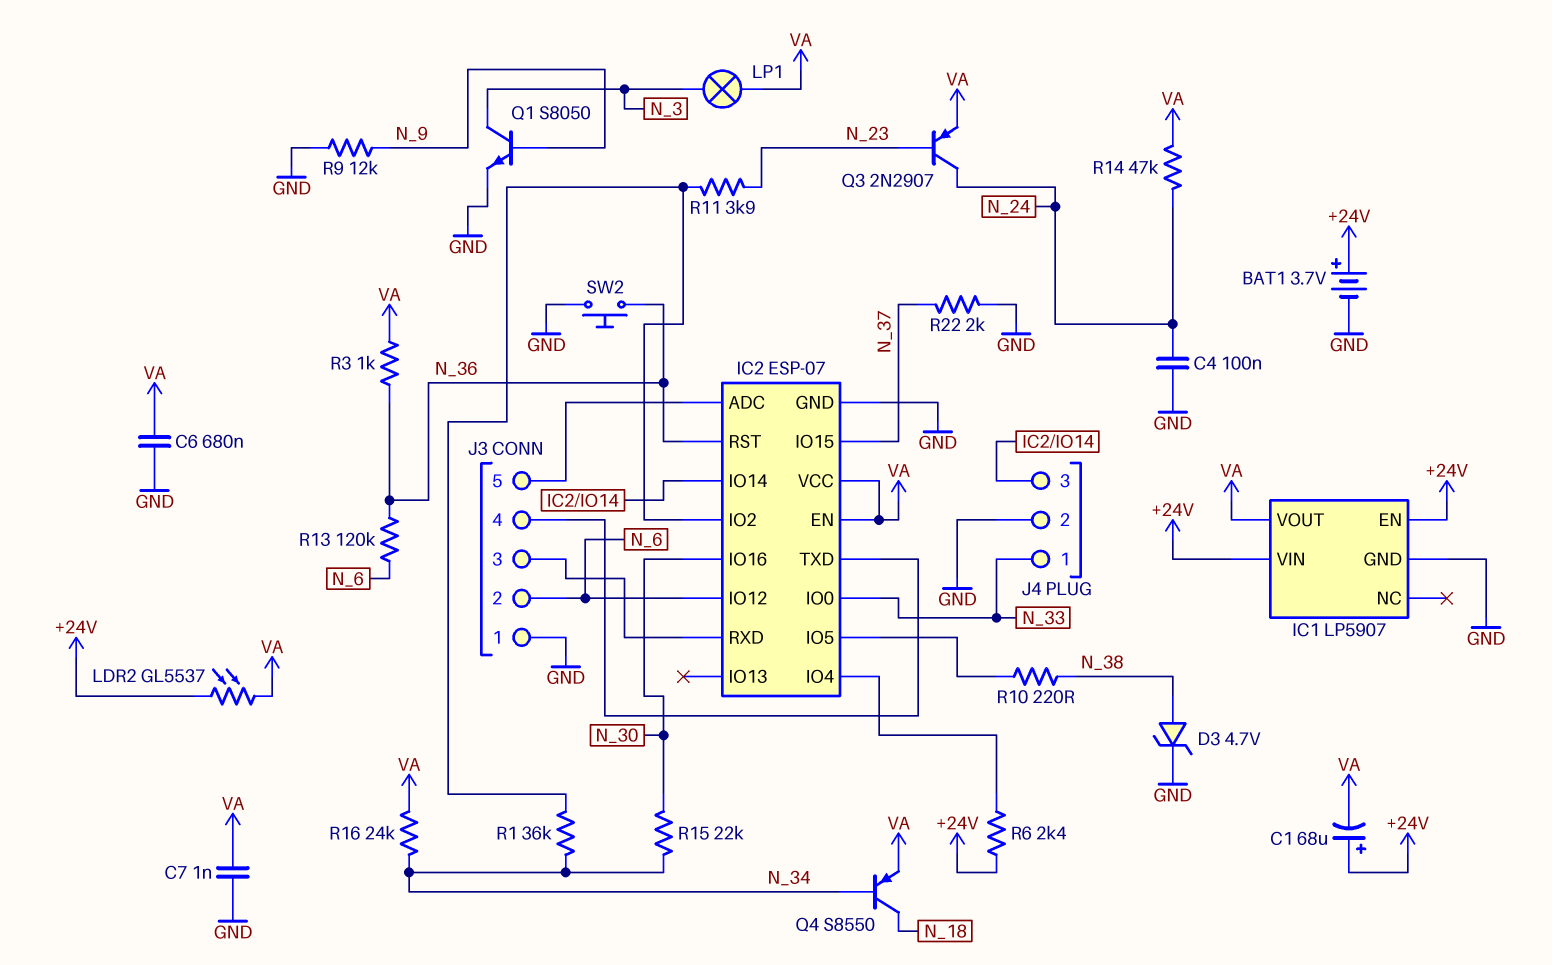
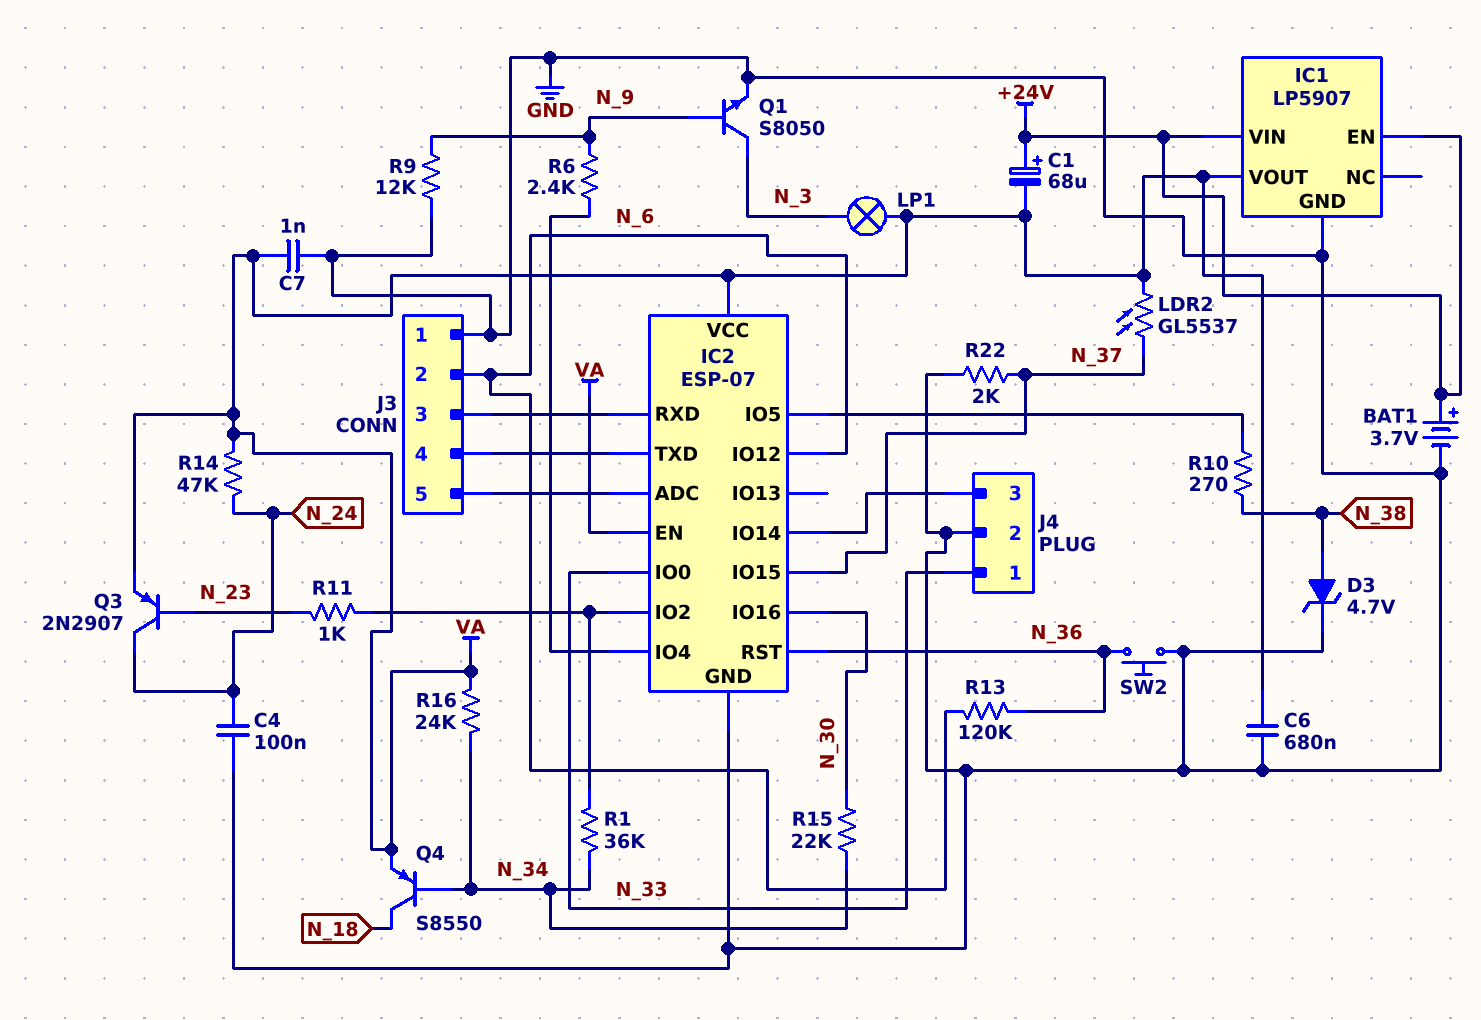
LDR2: GL5537 (+24V, VA) -> GL5537 (N_37, VA)
R3: 1k (N_36, VA) -> none
R6: 2.4k (+24V, IC2/IO4) -> 2.4k (IC2/IO4, N_9)
R10: 220 (IC2/IO5, N_38) -> 270 (IC2/IO5, N_38)
R11: 3.9k (IC2/IO2, N_23) -> 1k (IC2/IO2, N_23)

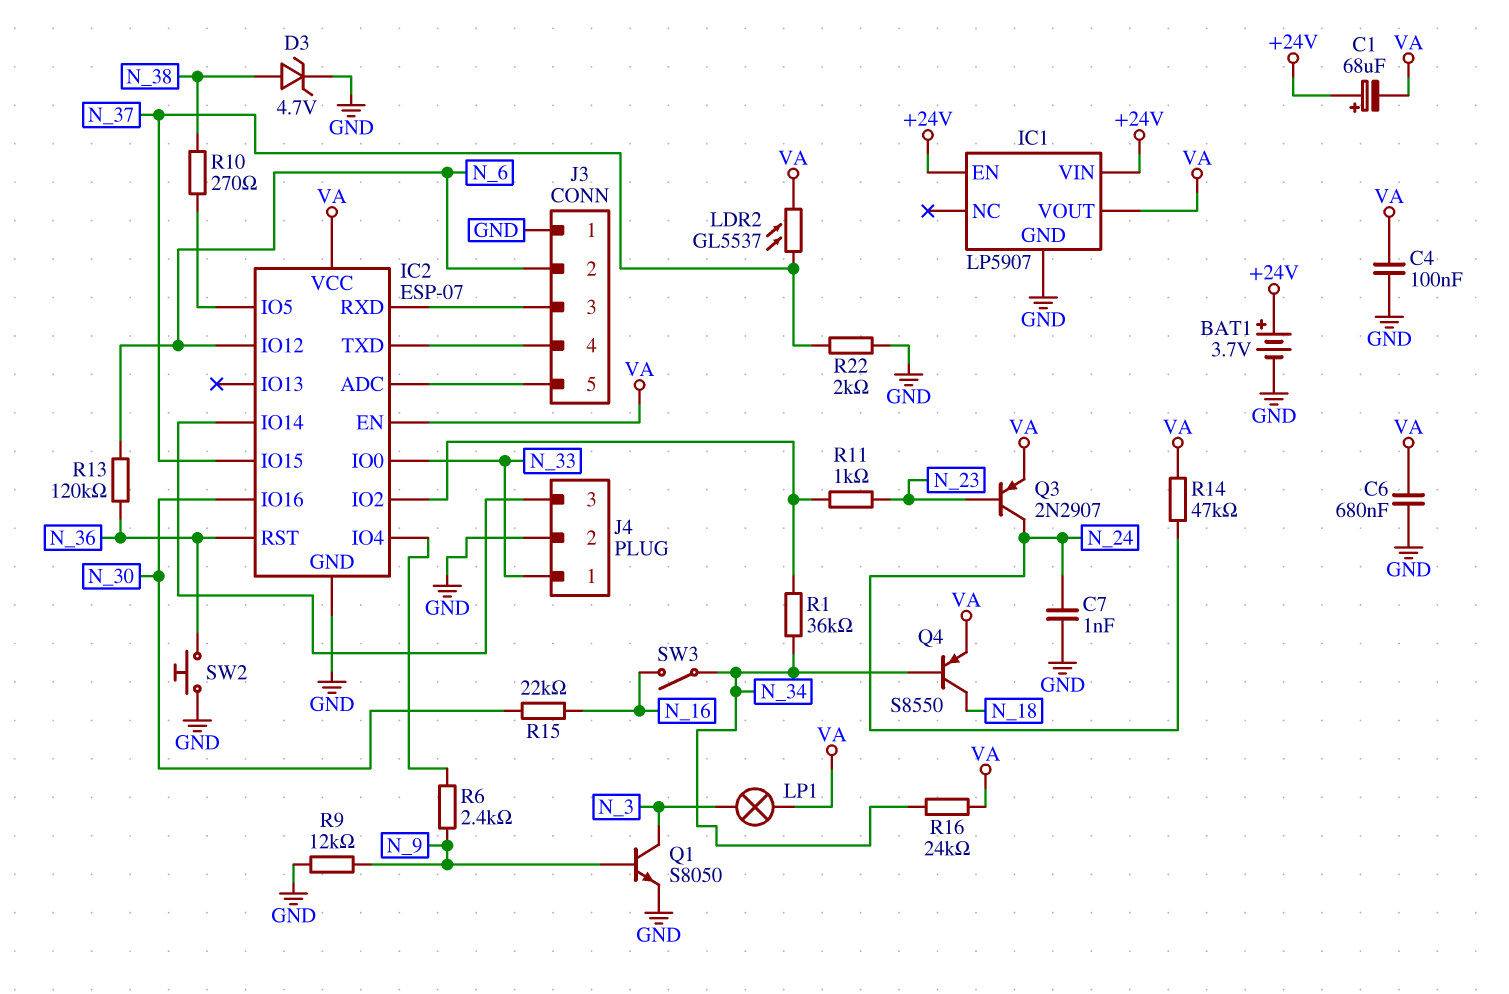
C4: 100nF (GND, N_24) -> 100nF (GND, VA)
C7: 1nF (GND, VA) -> 1nF (GND, N_24)
R15: 22k (N_30, N_34) -> 22k (N_16, N_30)
SW3: none -> switch (N_16, N_34)

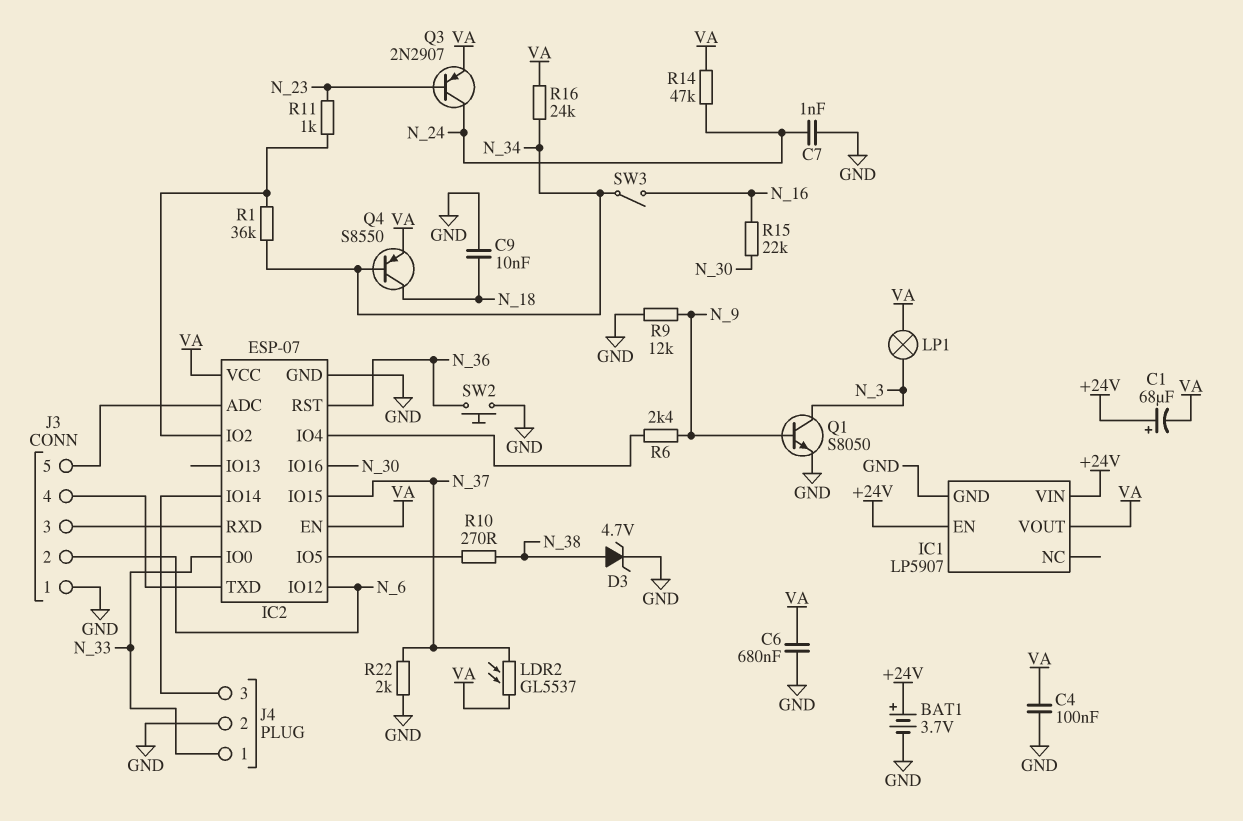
C9: none -> 10nF (GND, N_18)
R13: 120k (N_6, N_36) -> none

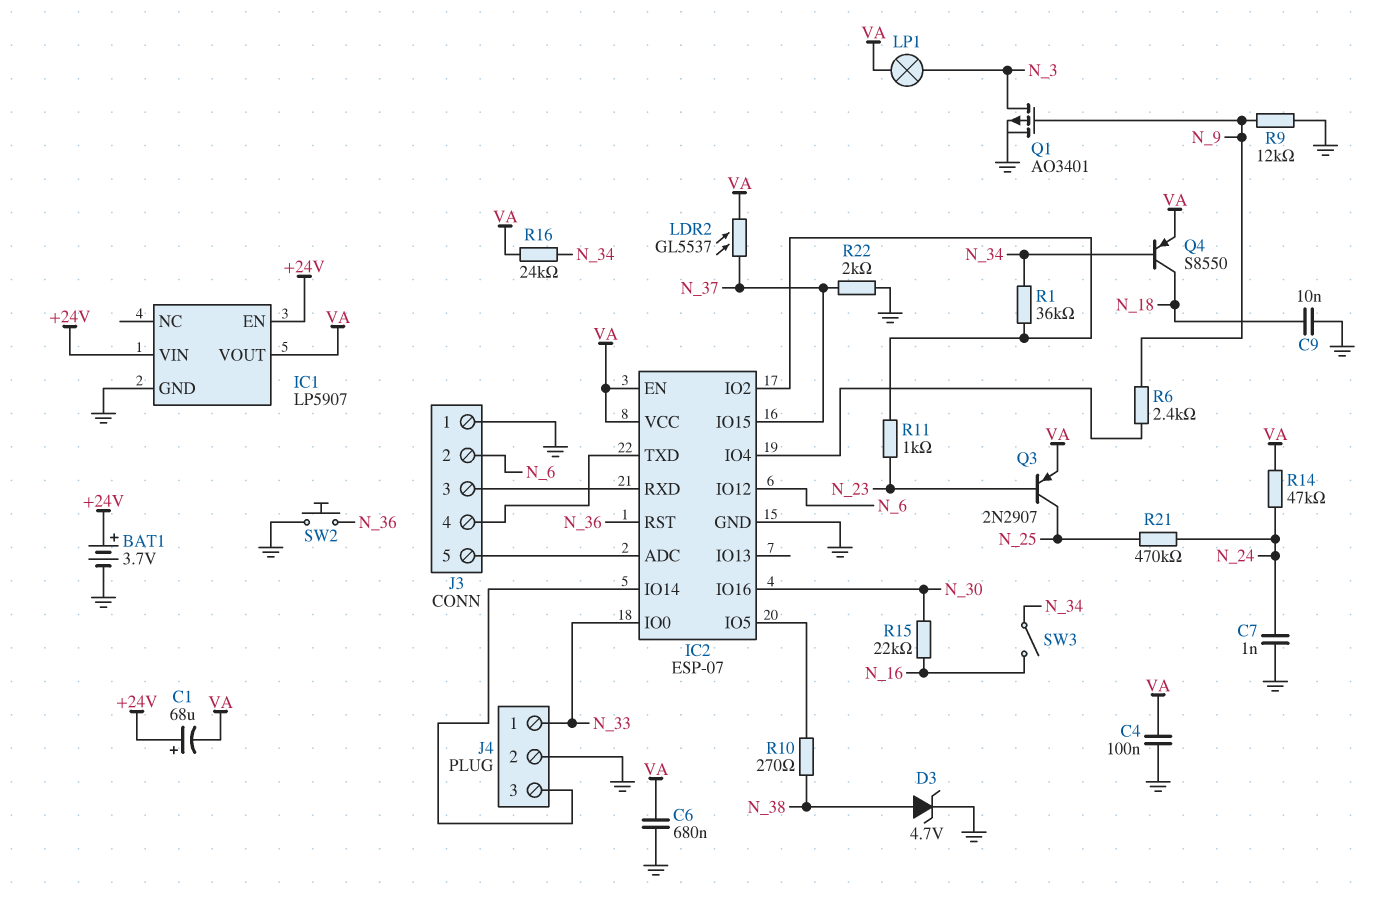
Q1: NPN S8050 (B N_9, C N_3, E GND) -> PMOS AO3401 (G N_9, D N_3, S GND)
Q3: PNP 2N2907 (B N_23, C N_24, E VA) -> PNP 2N2907 (B N_23, C N_25, E VA)
R21: none -> 470k (N_24, N_25)

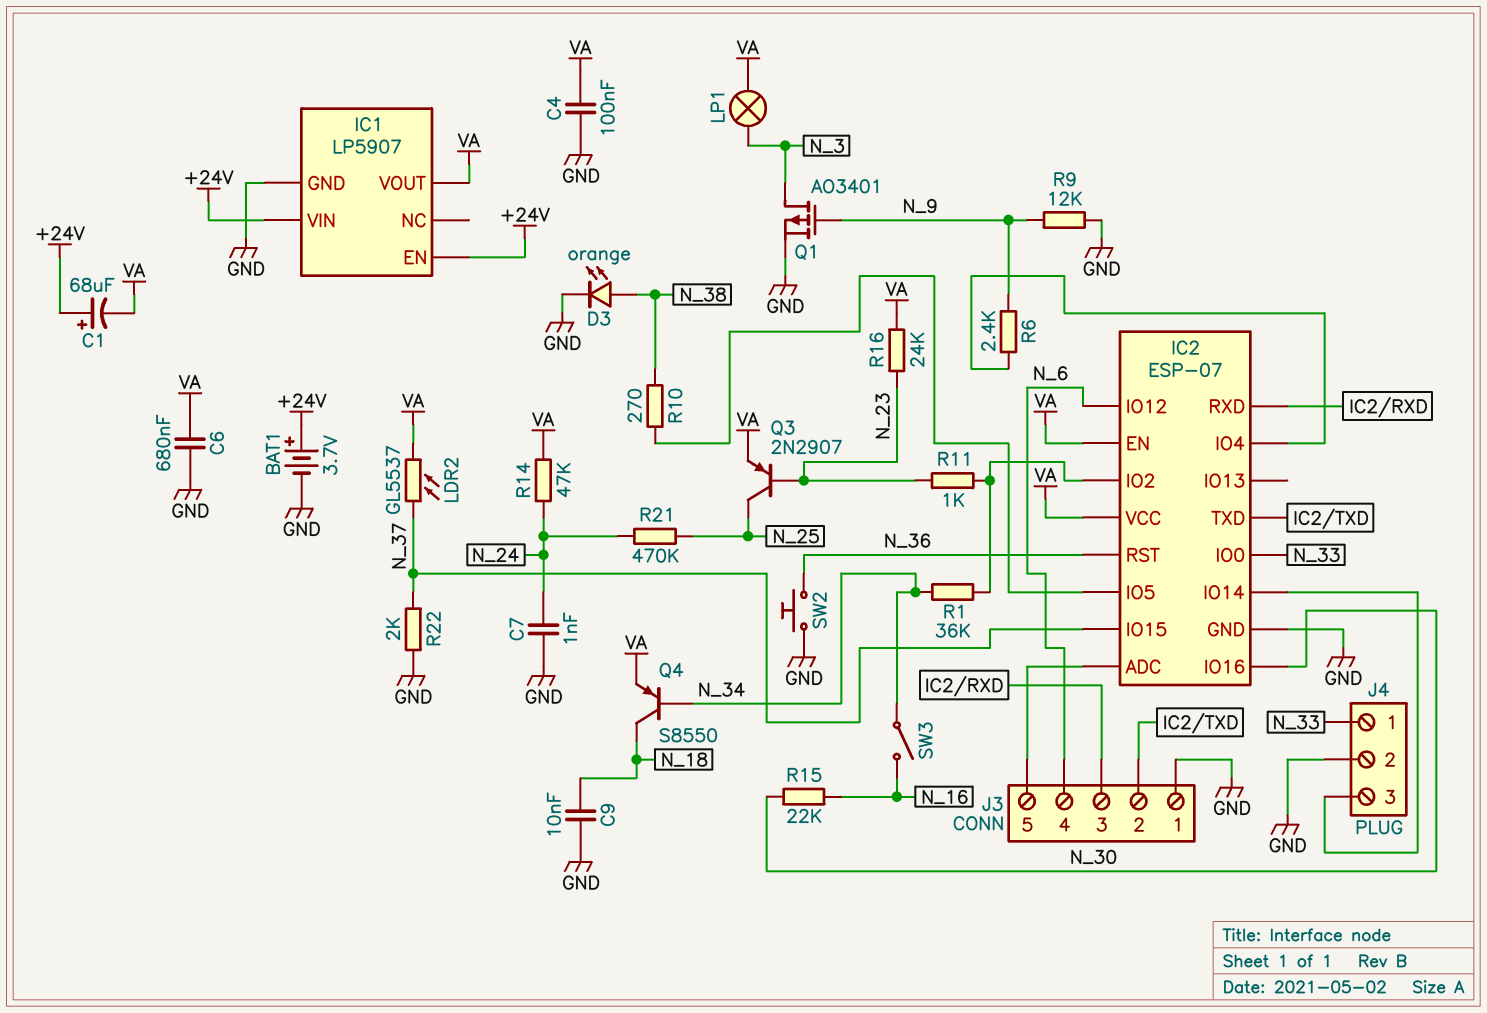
D3: zener 4.7V (A N_38, K GND) -> LED orange (A N_38, K GND)
J3 pin 2: N_6 -> IC2/TXD
J3 pin 4: IC2/TXD -> N_6
R16: 24k (N_34, VA) -> 24k (N_23, VA)

